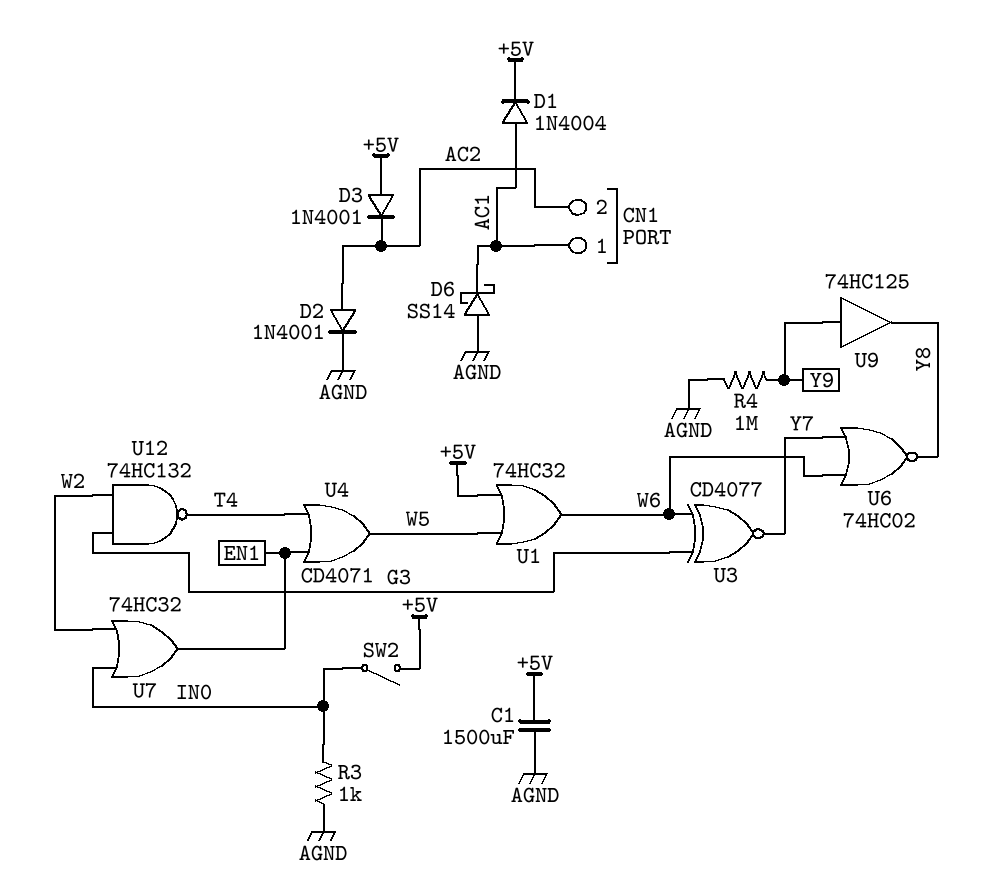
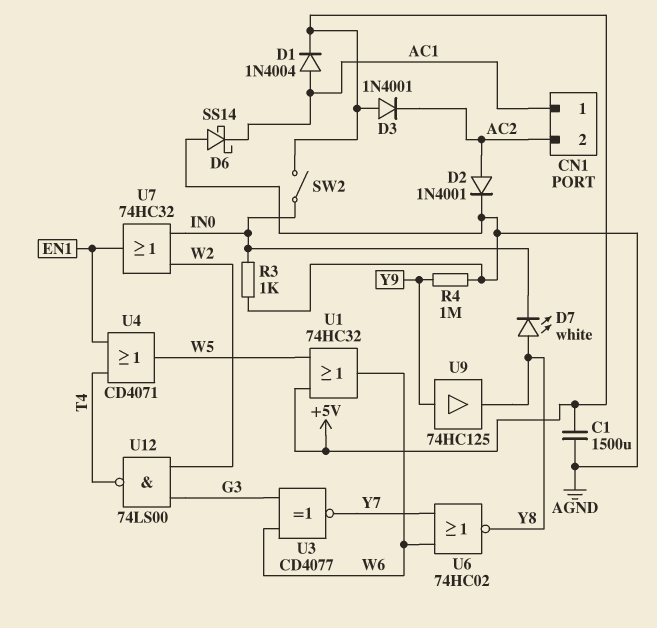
D7: none -> LED white (A Y8, K IN0)
U12: NAND 74HC132 (in G3, in W2, out T4) -> NAND 74LS00 (in G3, in W2, out T4)

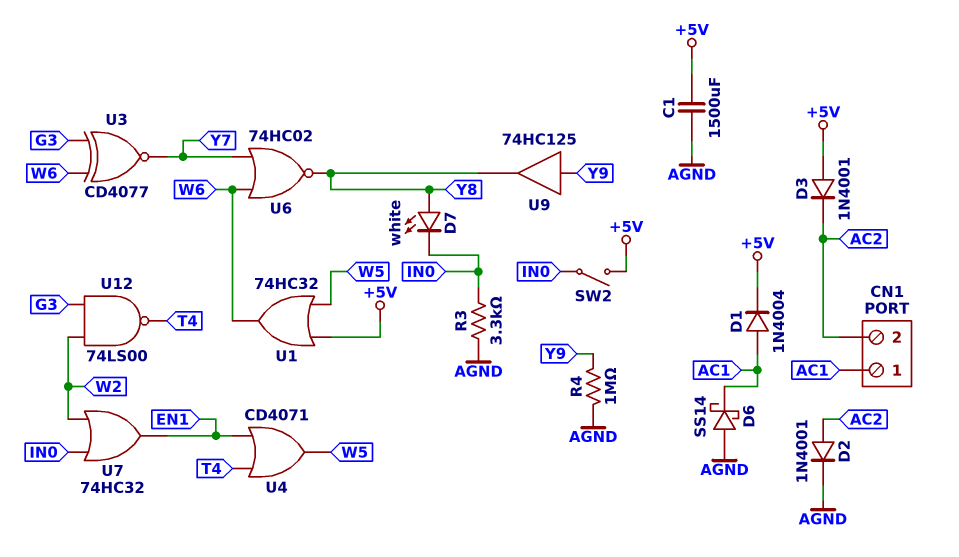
R3: 1k (AGND, IN0) -> 3.3k (AGND, IN0)

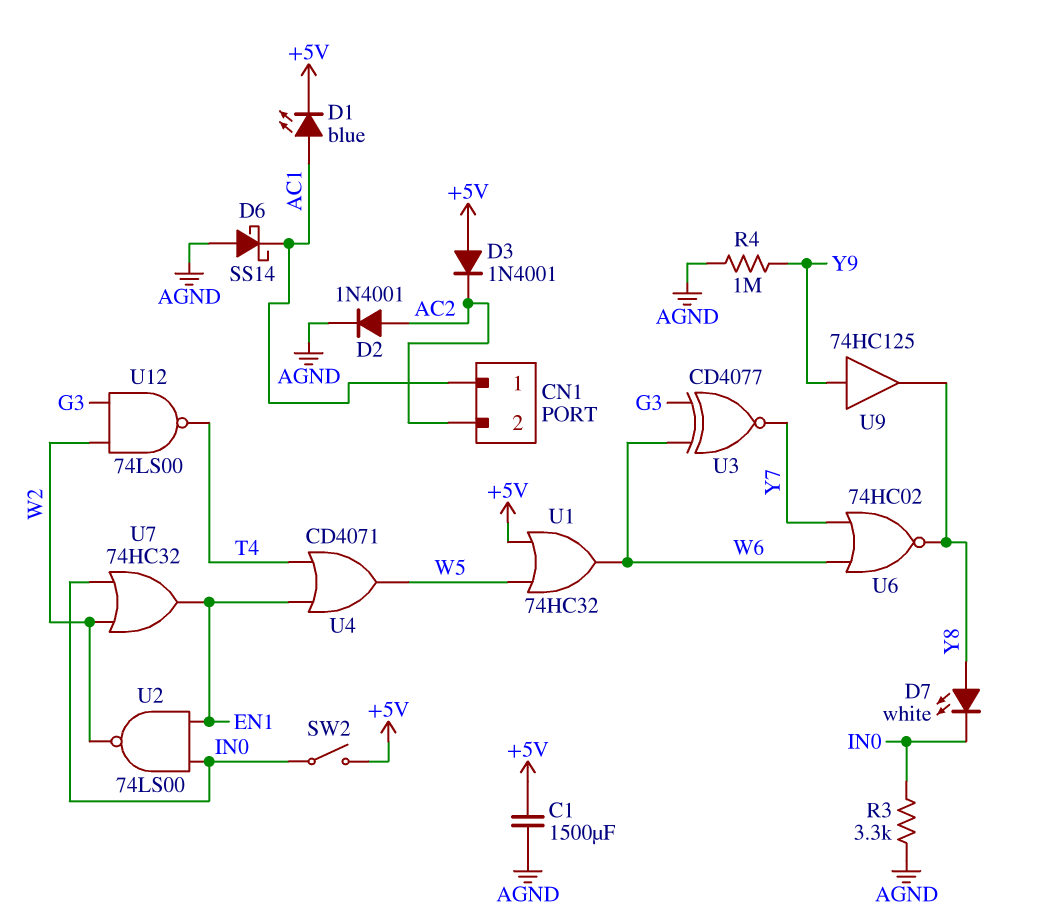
D1: diode 1N4004 (A AC1, K +5V) -> LED blue (A AC1, K +5V)
U2: none -> NAND 74LS00 (in EN1, in IN0, out W2)

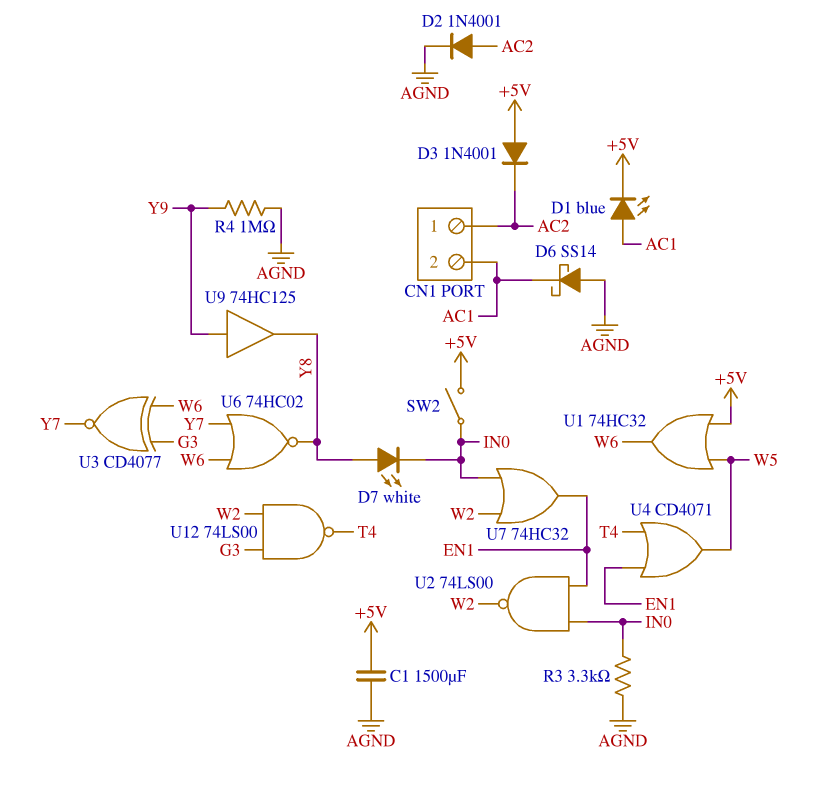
CN1 pin 1: AC1 -> AC2
CN1 pin 2: AC2 -> AC1

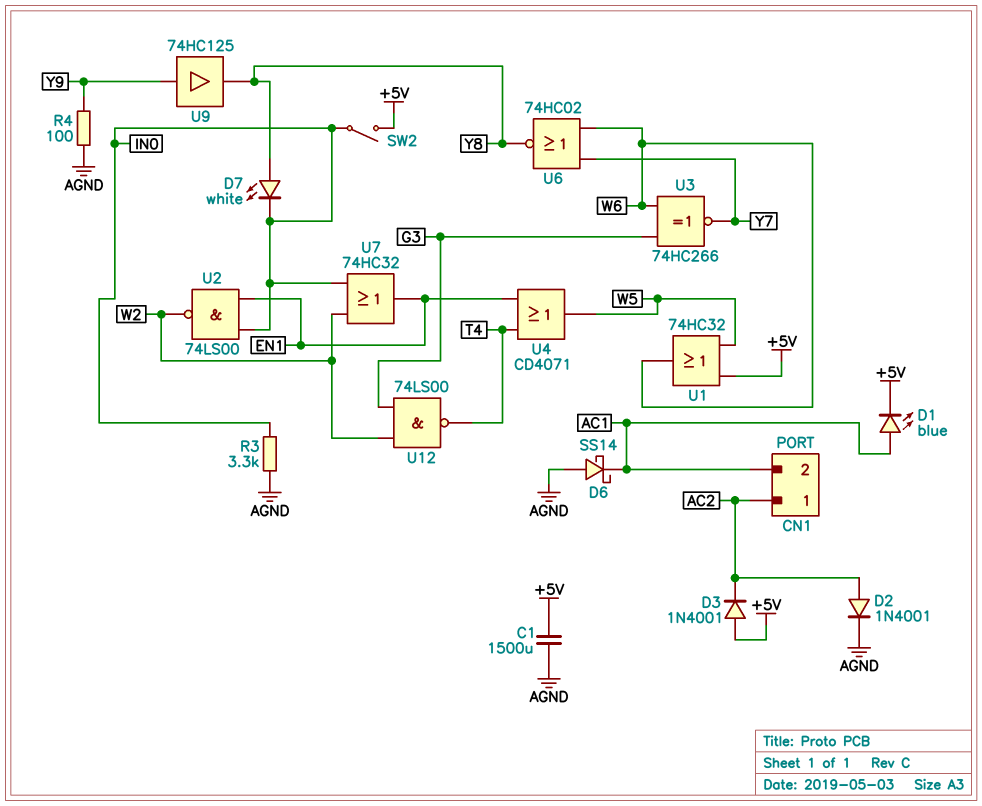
R4: 1M (AGND, Y9) -> 100 (AGND, Y9)
U3: XNOR CD4077 (in G3, in W6, out Y7) -> XNOR 74HC266 (in G3, in W6, out Y7)

